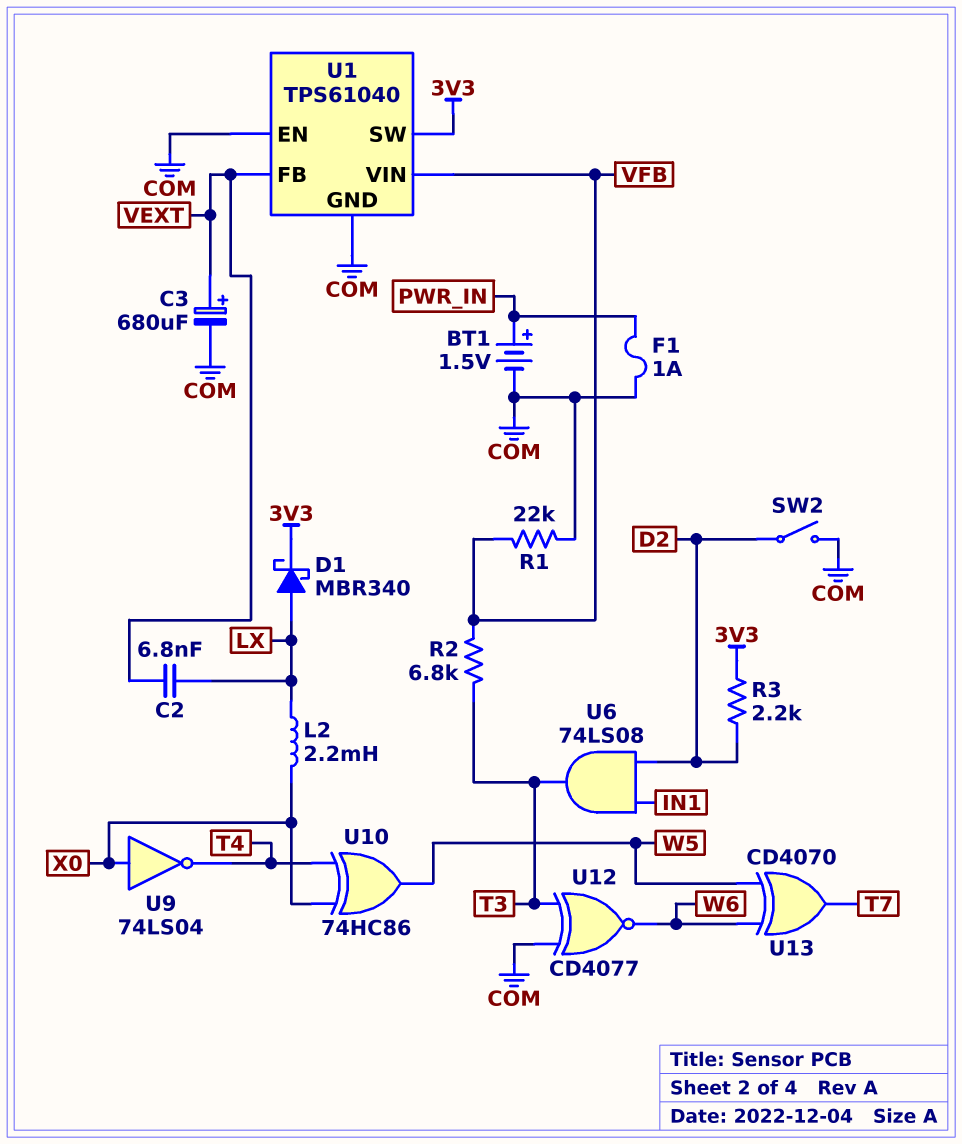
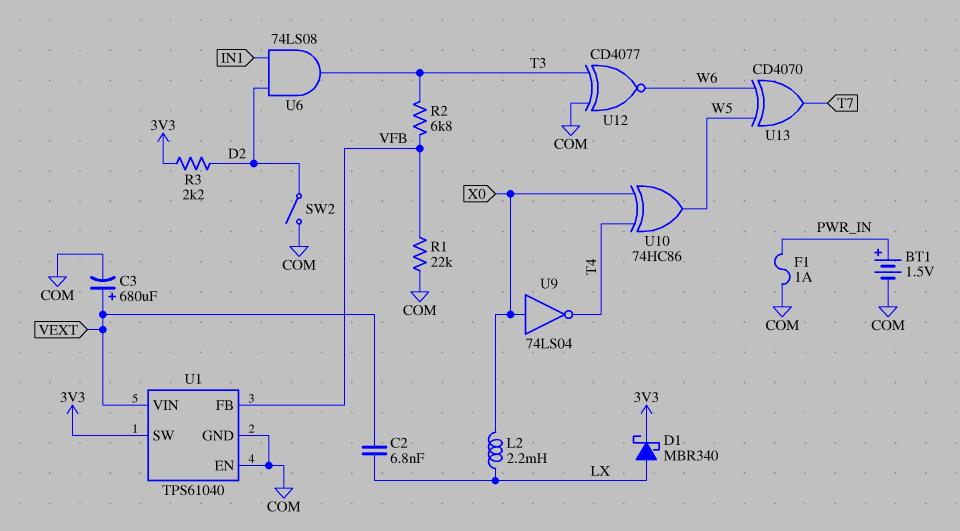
U1 pin FB: VEXT -> VFB
U1 pin VIN: VFB -> VEXT

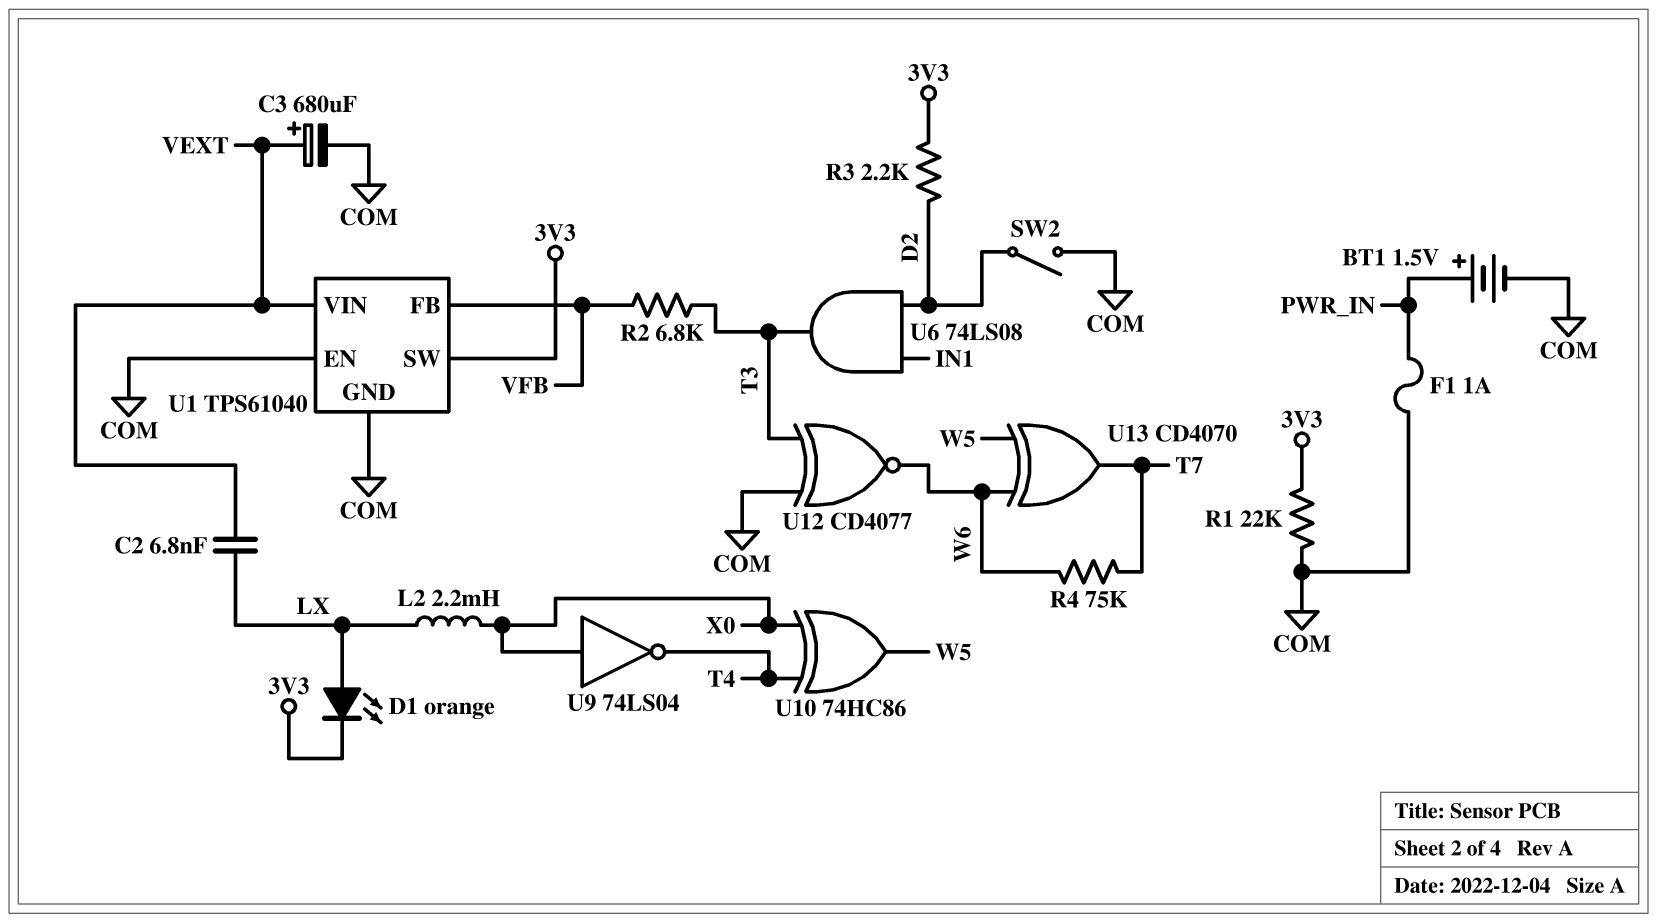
D1: schottky MBR340 (A LX, K 3V3) -> LED orange (A LX, K 3V3)
R1: 22k (COM, VFB) -> 22k (3V3, COM)
R4: none -> 75k (T7, W6)

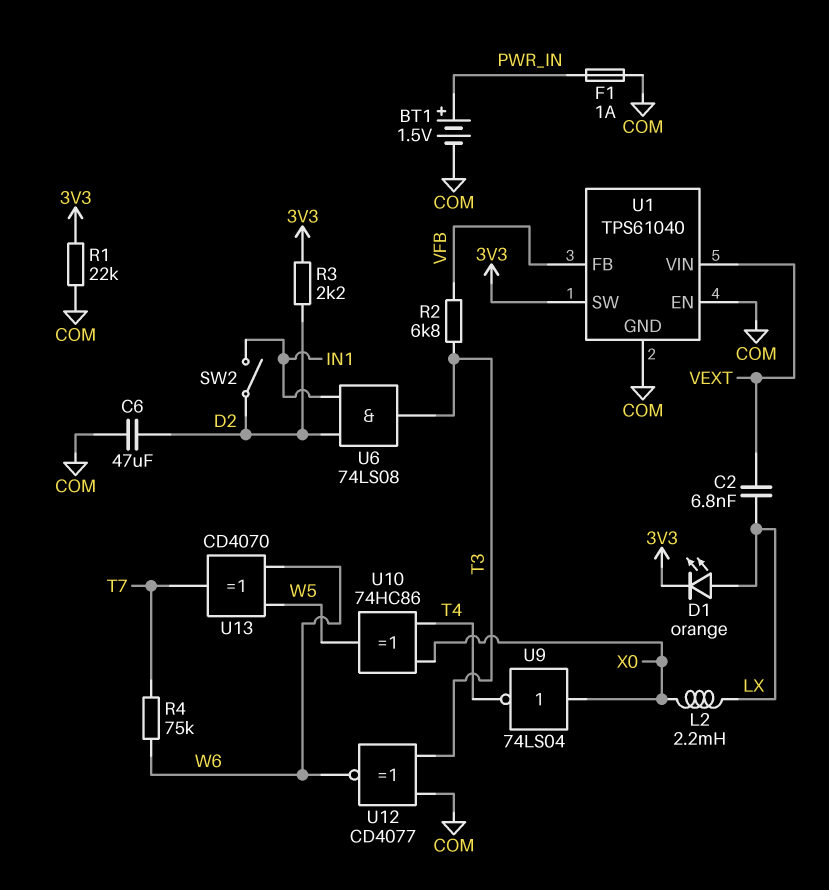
C3: 680uF (plus VEXT, minus COM) -> none
C6: none -> 47uF (COM, D2)
SW2: switch (COM, D2) -> switch (D2, IN1)

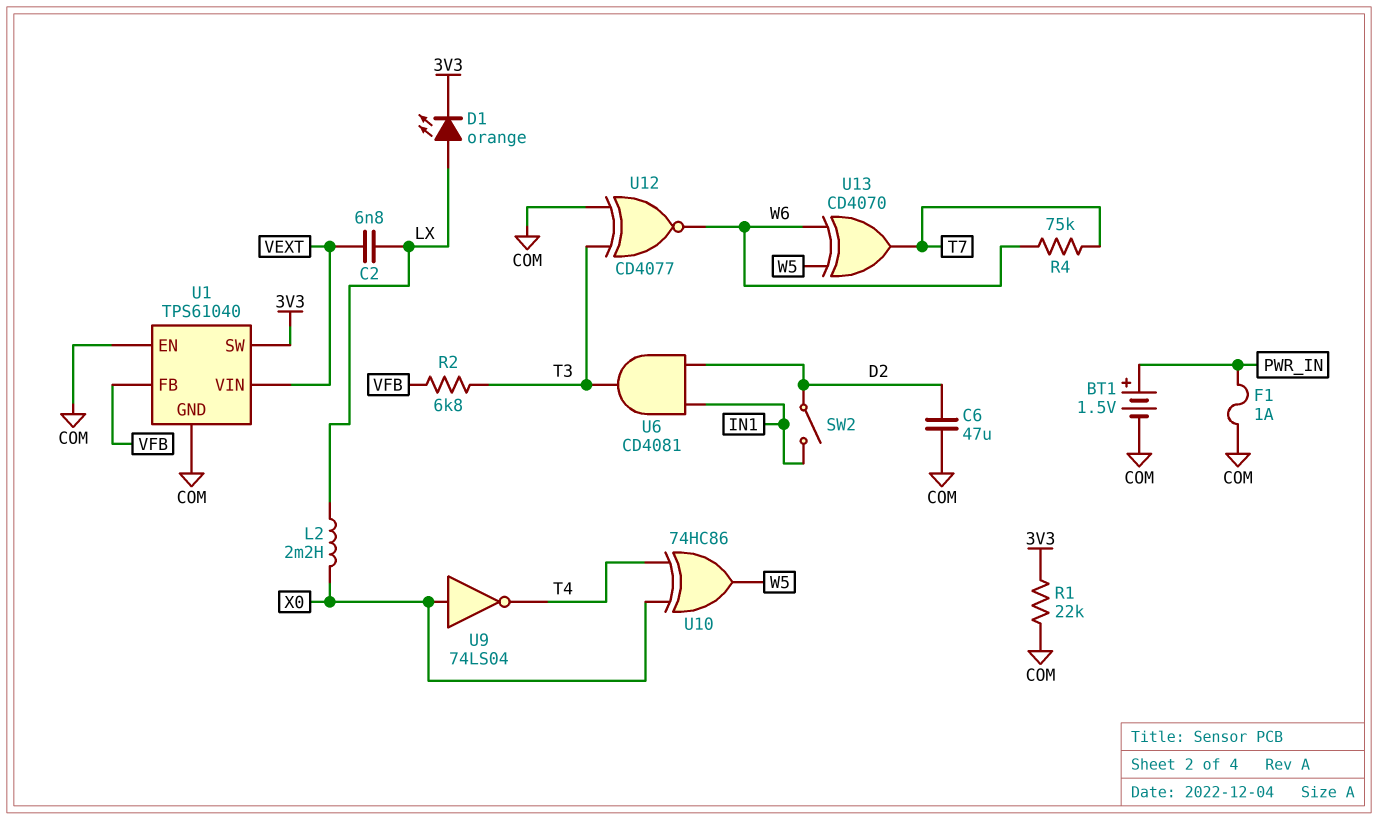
R3: 2.2k (3V3, D2) -> none
U6: AND 74LS08 (in D2, in IN1, out T3) -> AND CD4081 (in D2, in IN1, out T3)

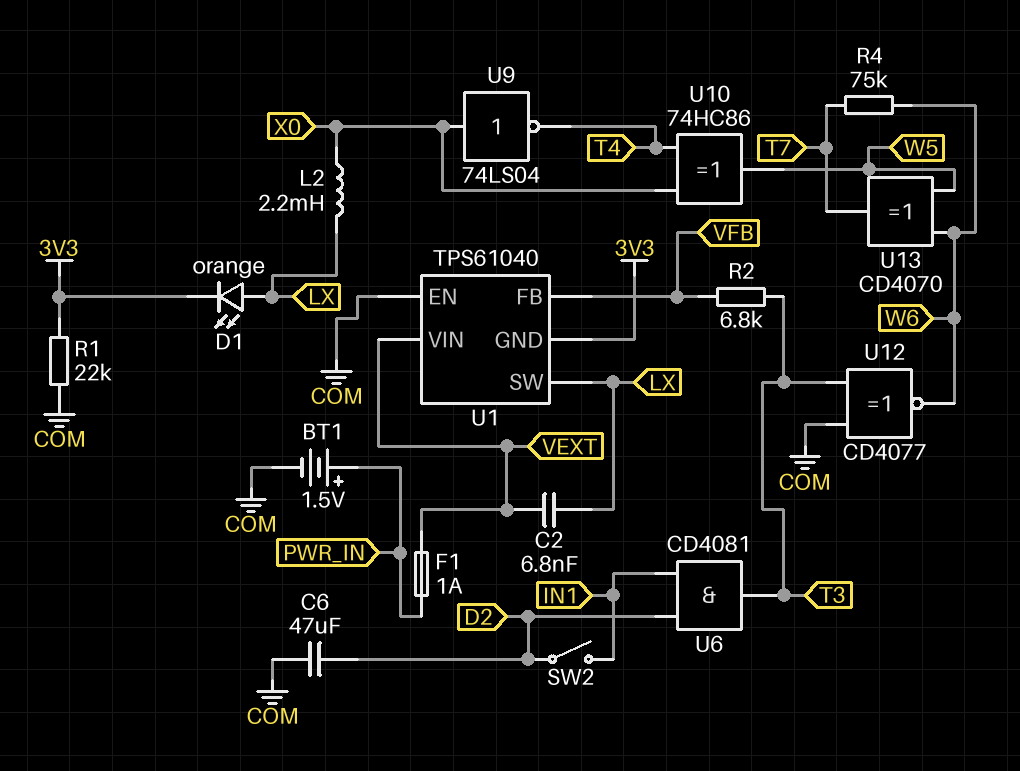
F1: 1A (COM, PWR_IN) -> 1A (PWR_IN, VEXT)
U1 pin GND: COM -> 3V3
U1 pin SW: 3V3 -> LX

